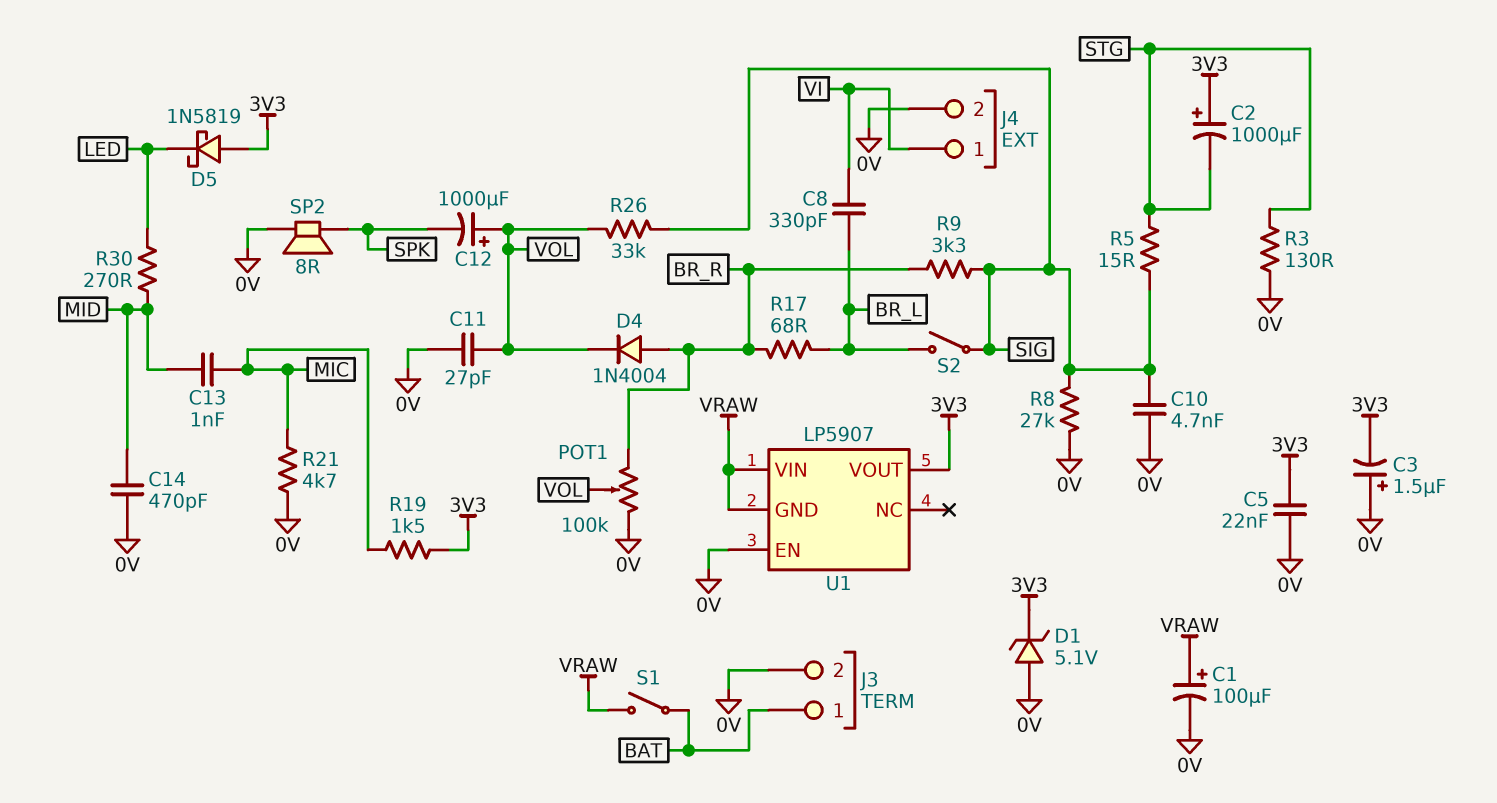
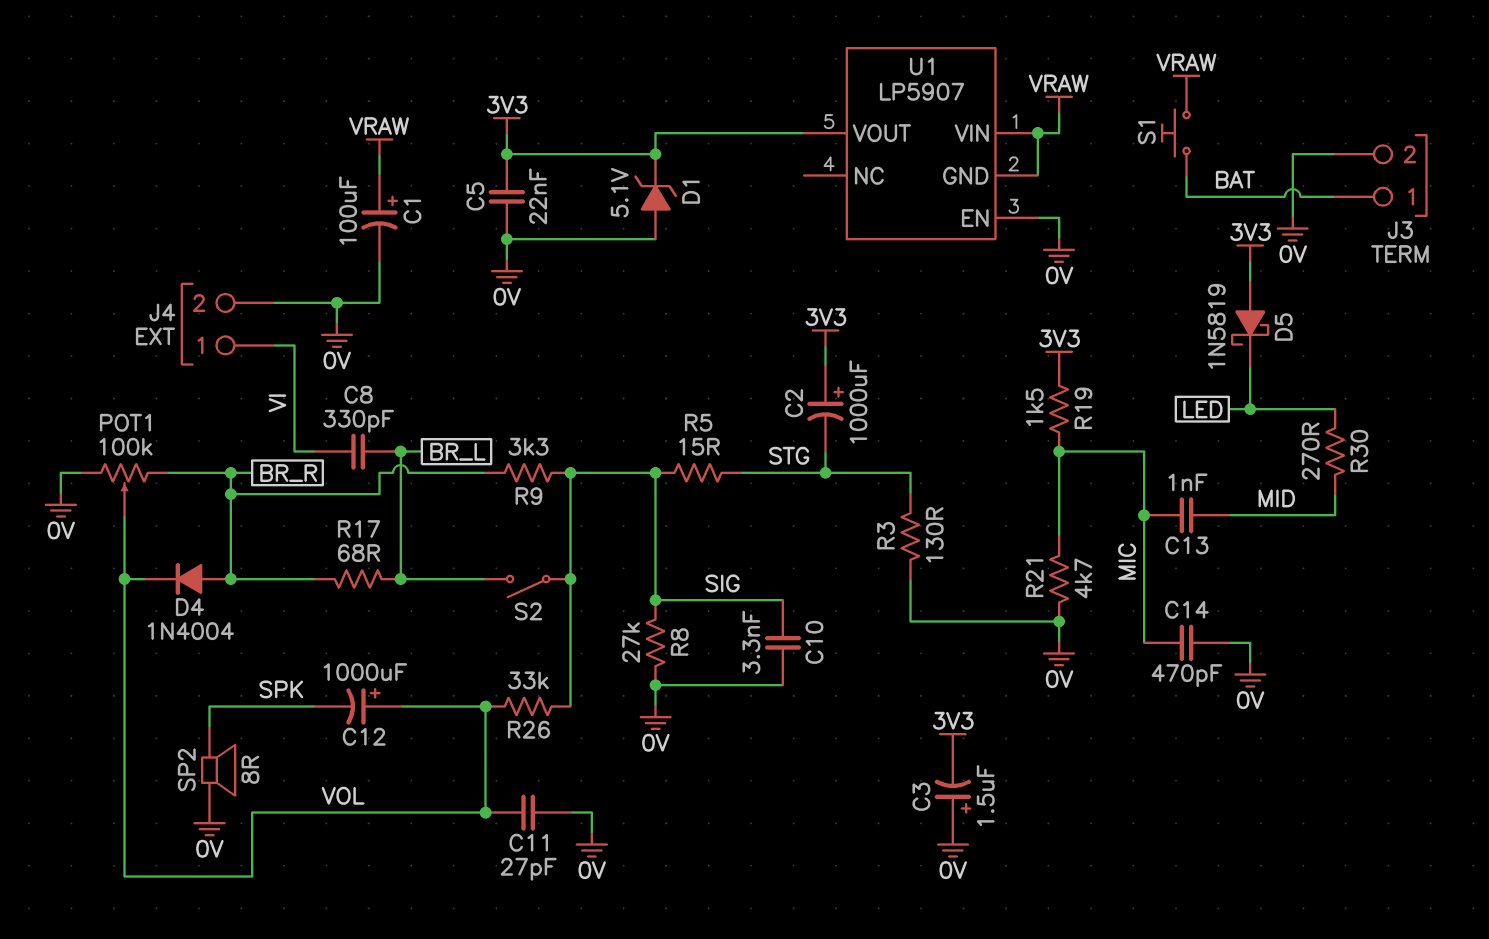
C10: 4.7nF (0V, SIG) -> 3.3nF (0V, SIG)
C14: 470pF (0V, MID) -> 470pF (0V, MIC)
S1: switch (BAT, VRAW) -> button (BAT, VRAW)

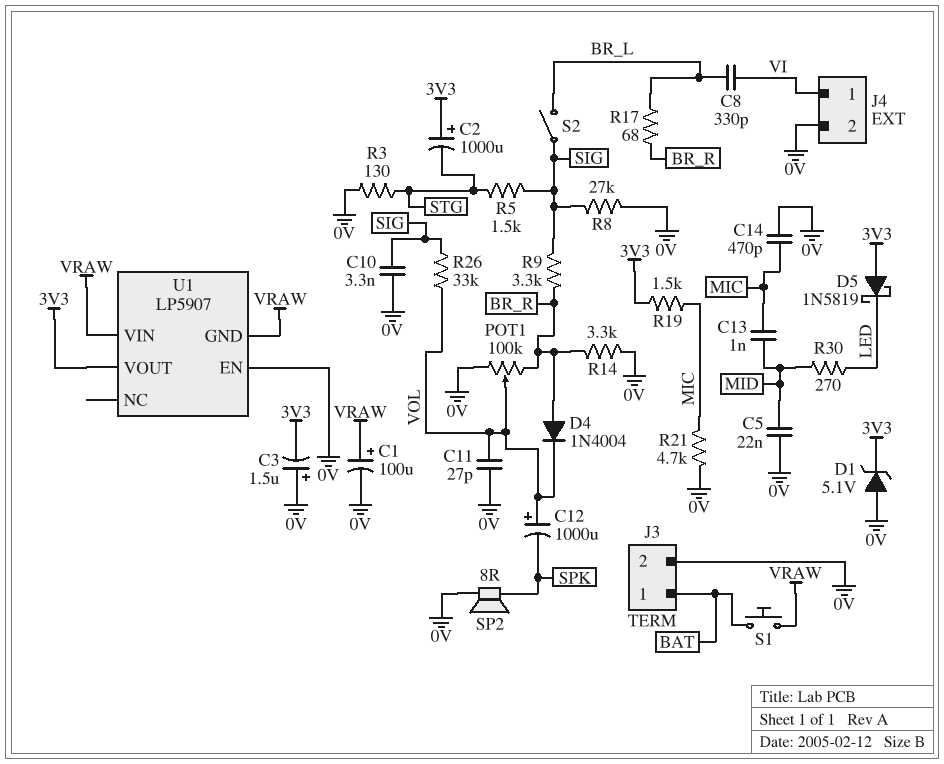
C5: 22nF (0V, 3V3) -> 22nF (0V, MID)
R5: 15 (SIG, STG) -> 1.5k (SIG, STG)
R14: none -> 3.3k (0V, BR_R)

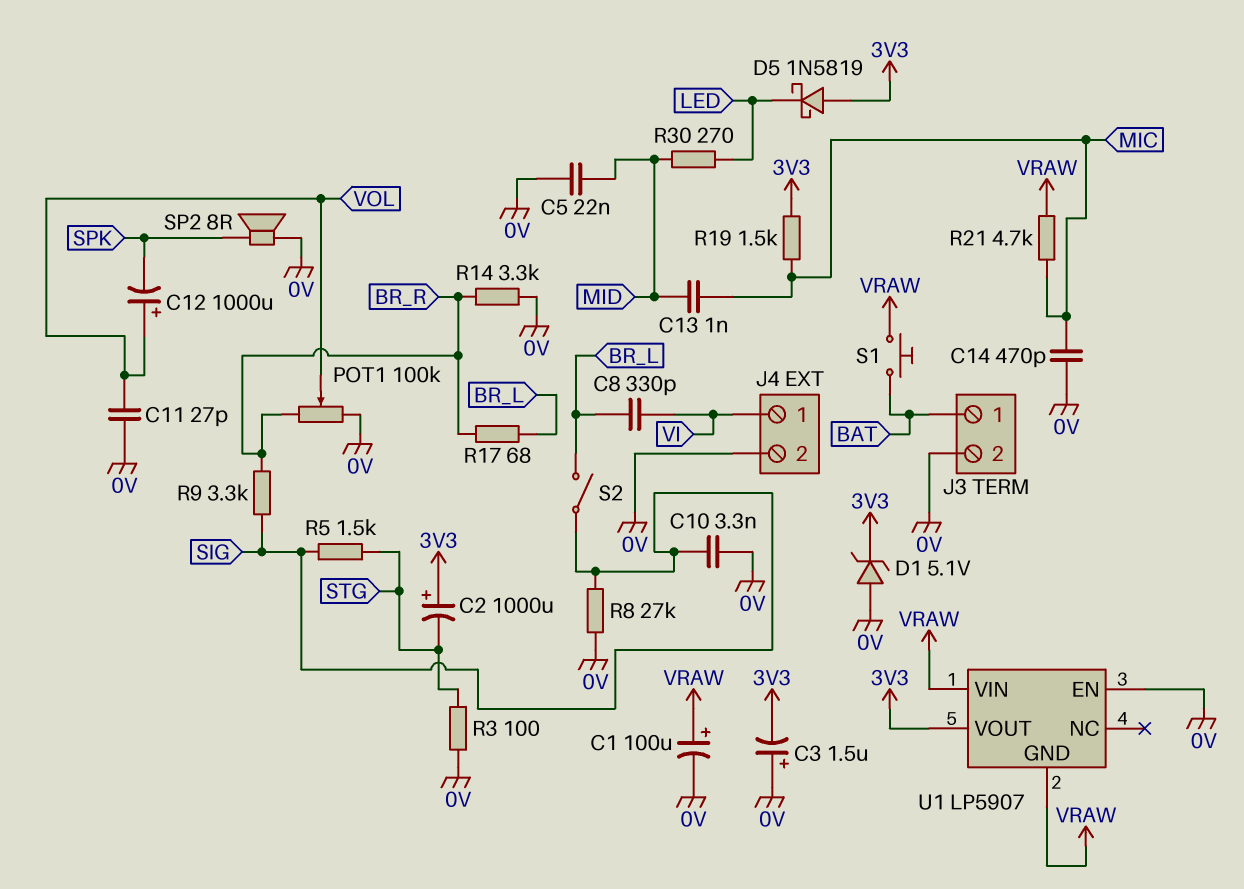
D4: diode 1N4004 (A BR_R, K VOL) -> none
R3: 130 (0V, STG) -> 100 (0V, STG)
R21: 4.7k (0V, MIC) -> 4.7k (MIC, VRAW)
R26: 33k (SIG, VOL) -> none

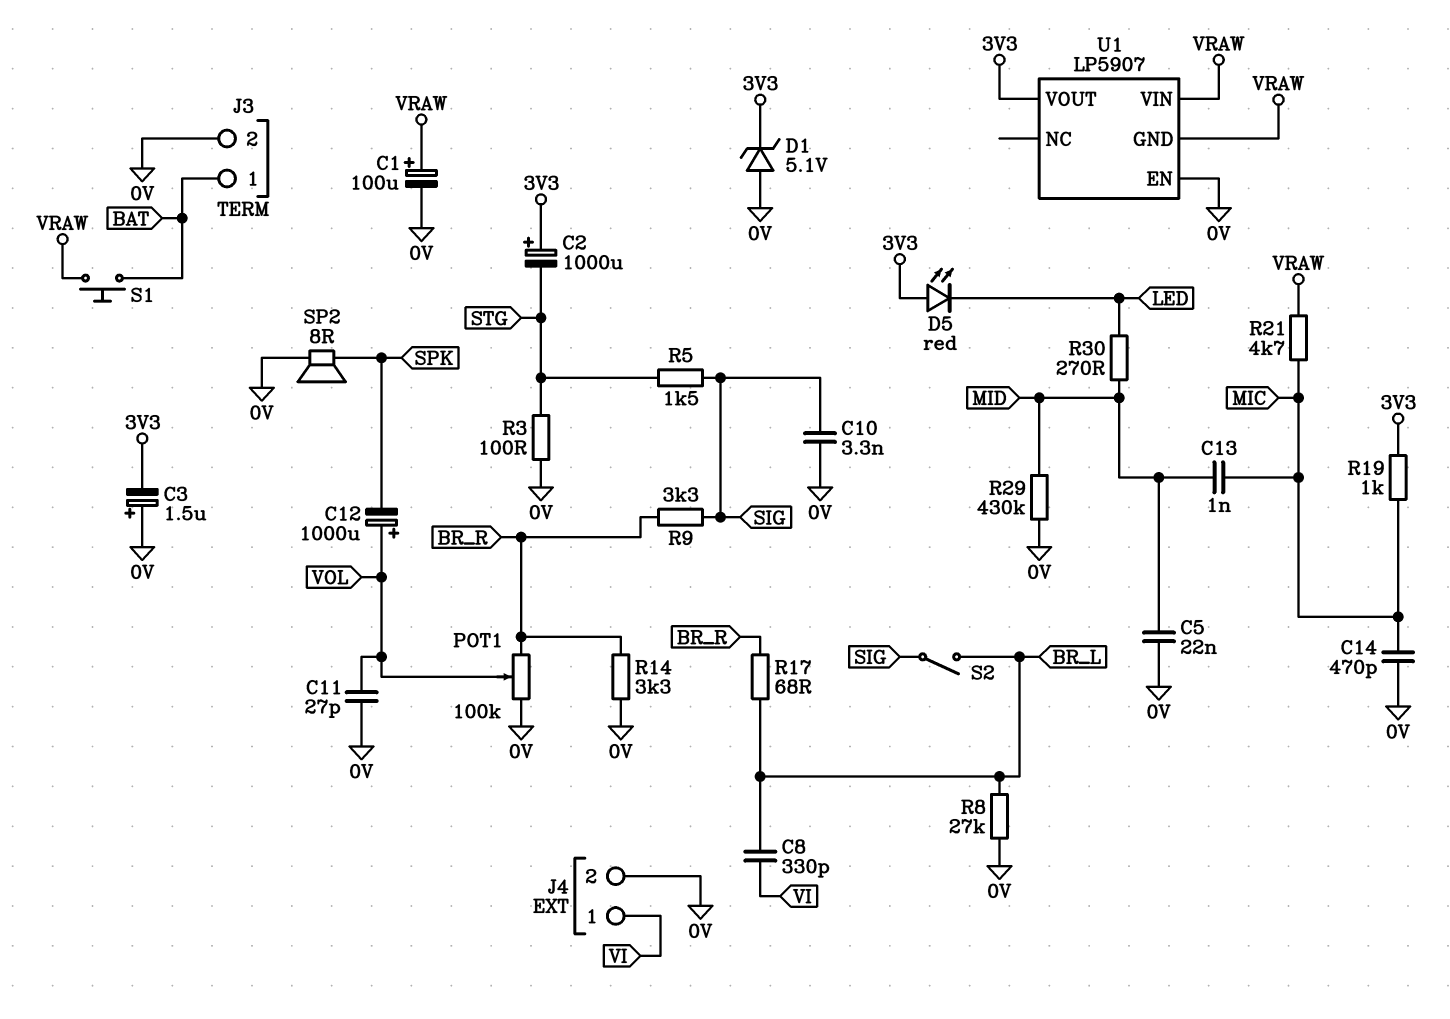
D5: schottky 1N5819 (A 3V3, K LED) -> LED red (A 3V3, K LED)
R8: 27k (0V, SIG) -> 27k (0V, BR_L)
R19: 1.5k (3V3, MIC) -> 1k (3V3, MIC)
R29: none -> 430k (0V, MID)

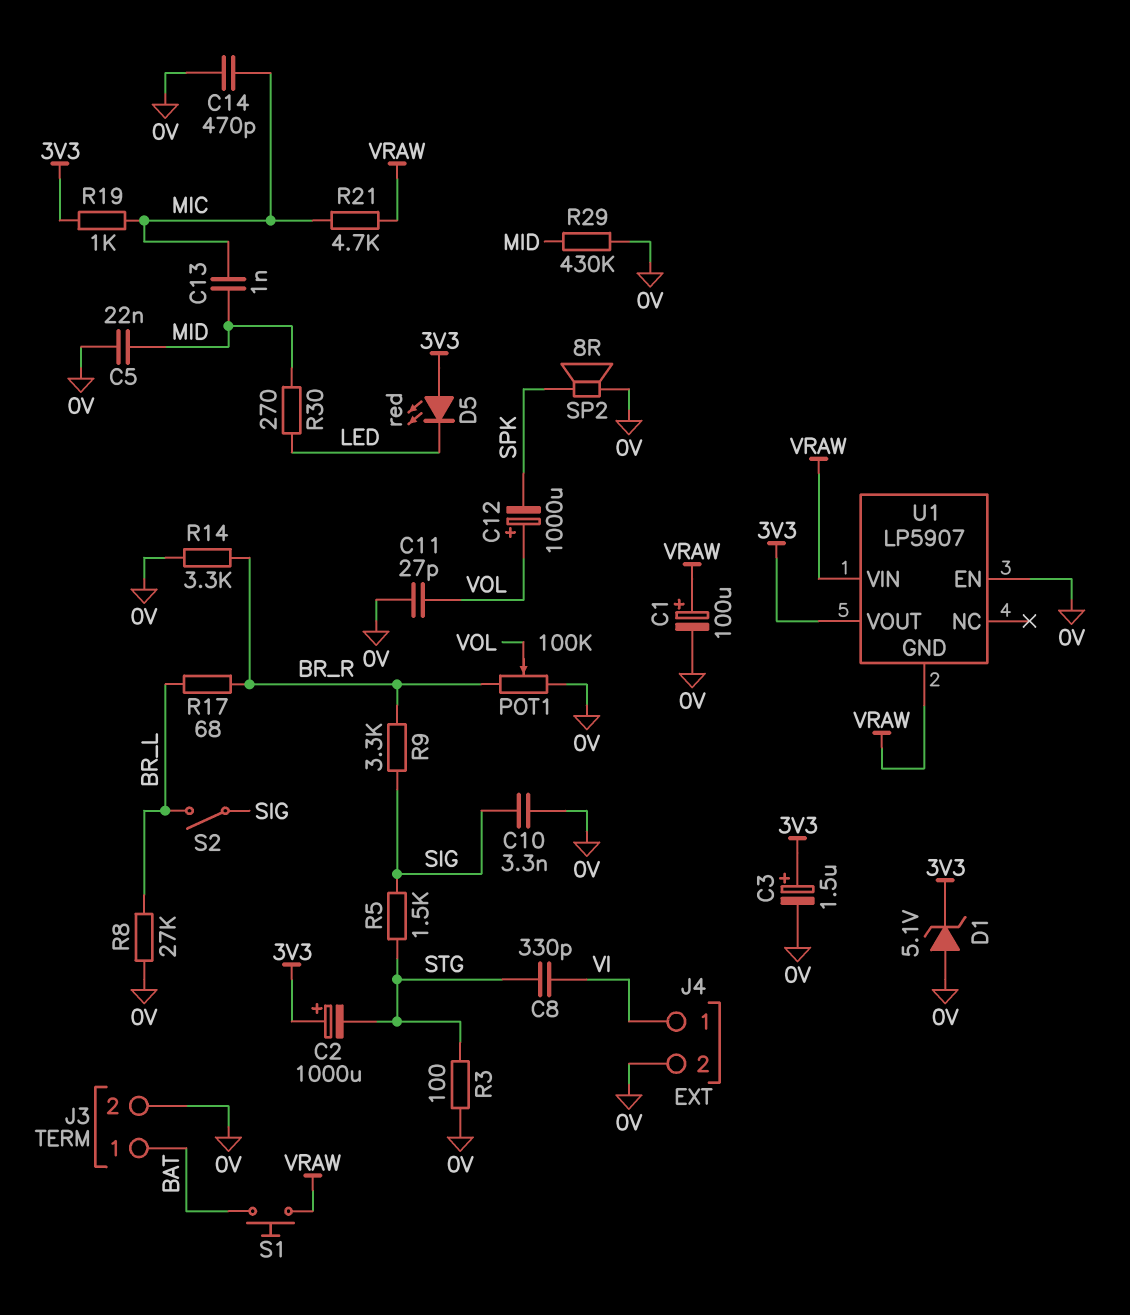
C3: 1.5uF (plus 0V, minus 3V3) -> 1.5uF (plus 3V3, minus 0V)
C8: 330pF (BR_L, VI) -> 330pF (STG, VI)

